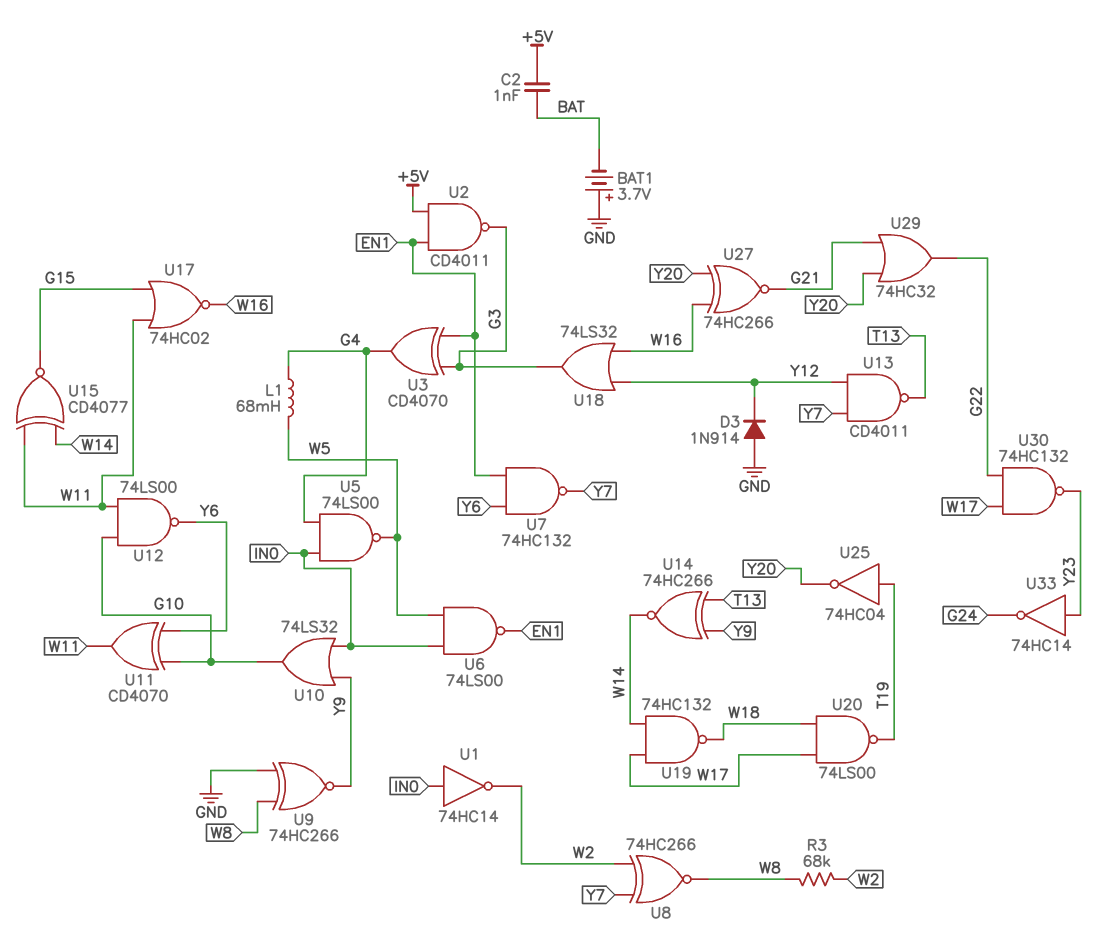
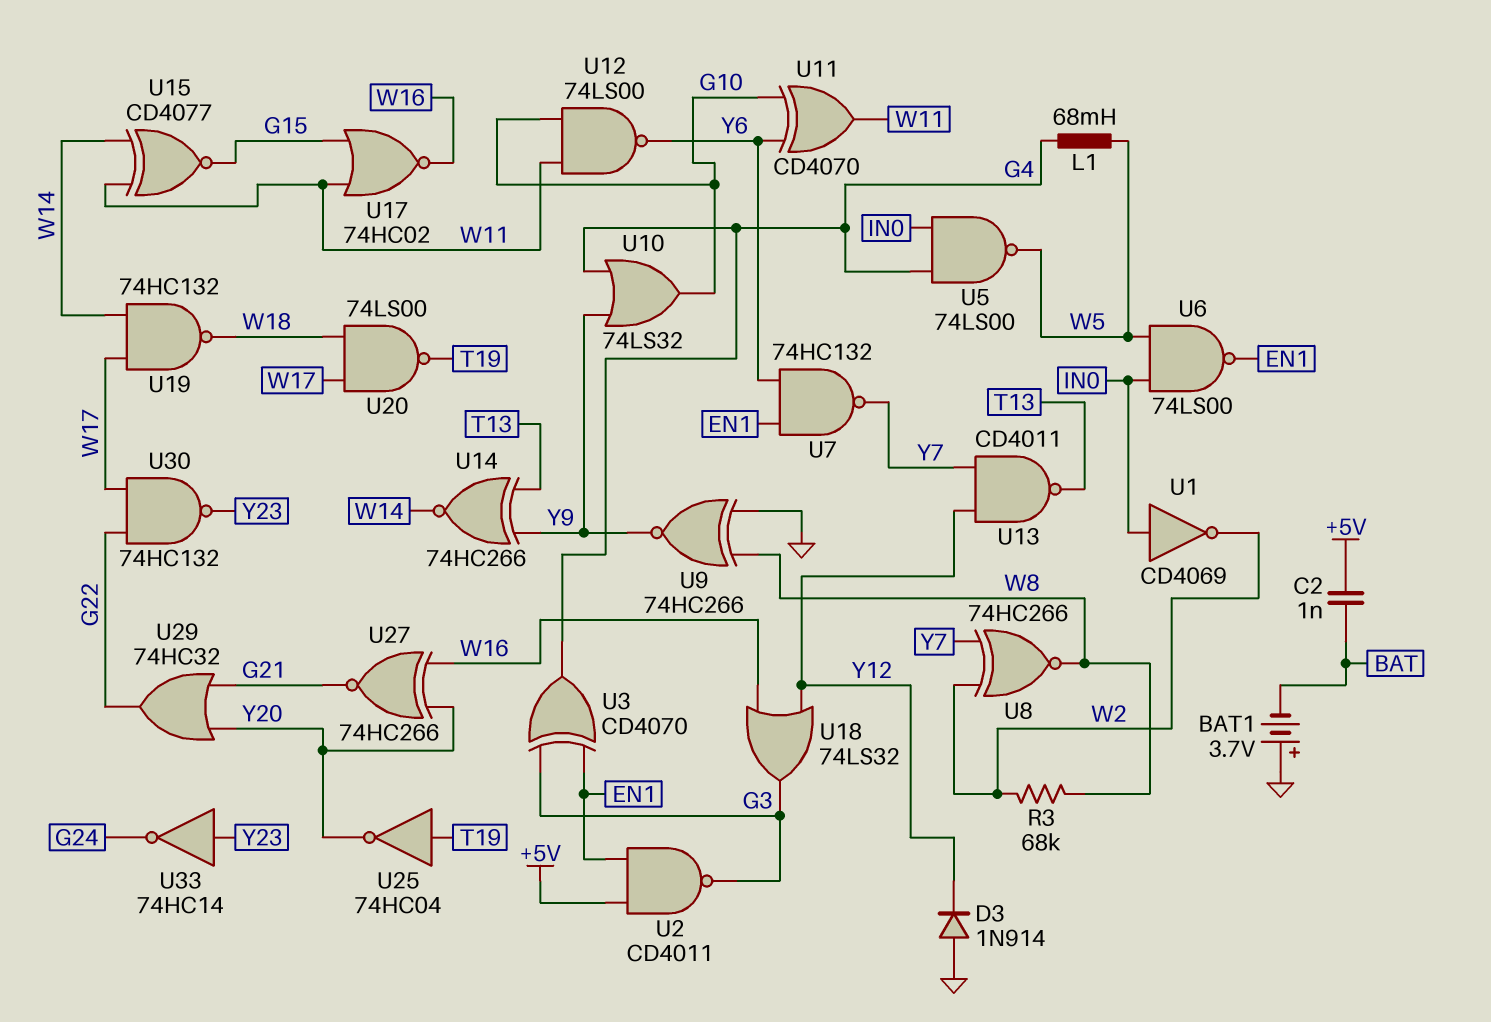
U1: NOT 74HC14 (in IN0, out W2) -> NOT CD4069 (in IN0, out W2)
U10: OR 74LS32 (in IN0, in Y9, out G10) -> OR 74LS32 (in G4, in Y9, out G10)

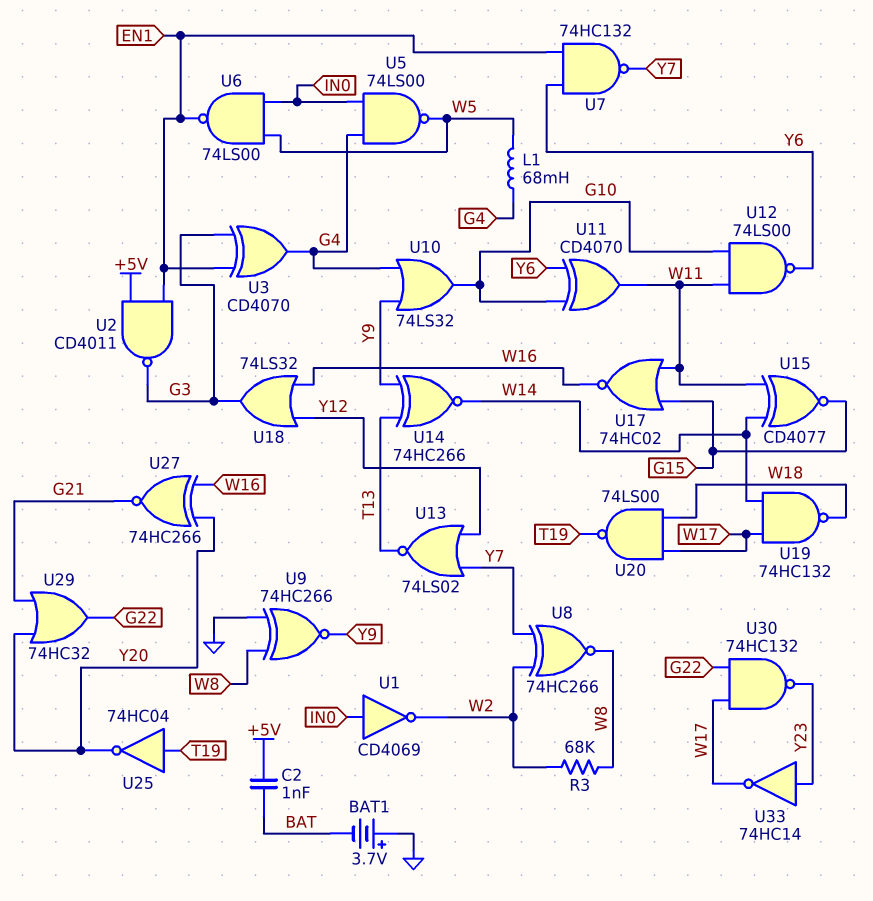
D3: diode 1N914 (A GND, K Y12) -> none
U13: NAND CD4011 (in Y7, in Y12, out T13) -> NOR 74LS02 (in Y7, in Y12, out T13)
U33: NOT 74HC14 (in Y23, out G24) -> NOT 74HC14 (in Y23, out W17)

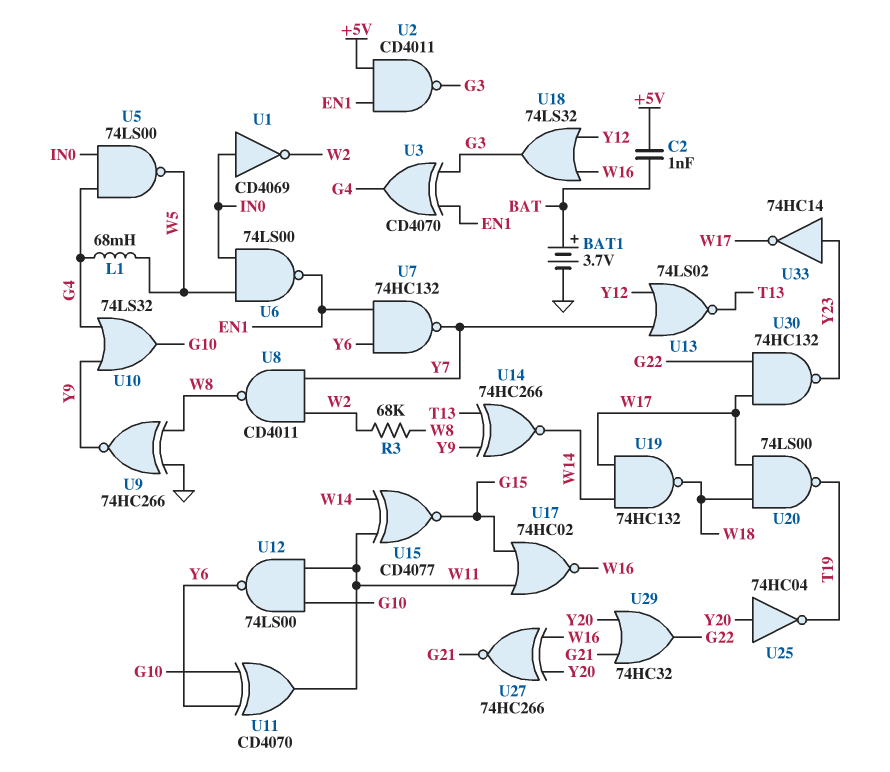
BAT1: 3.7V (plus GND, minus BAT) -> 3.7V (plus BAT, minus GND)
U8: XNOR 74HC266 (in W2, in Y7, out W8) -> NAND CD4011 (in W2, in Y7, out W8)
U25: NOT 74HC04 (in T19, out Y20) -> NOT 74HC04 (in Y20, out T19)

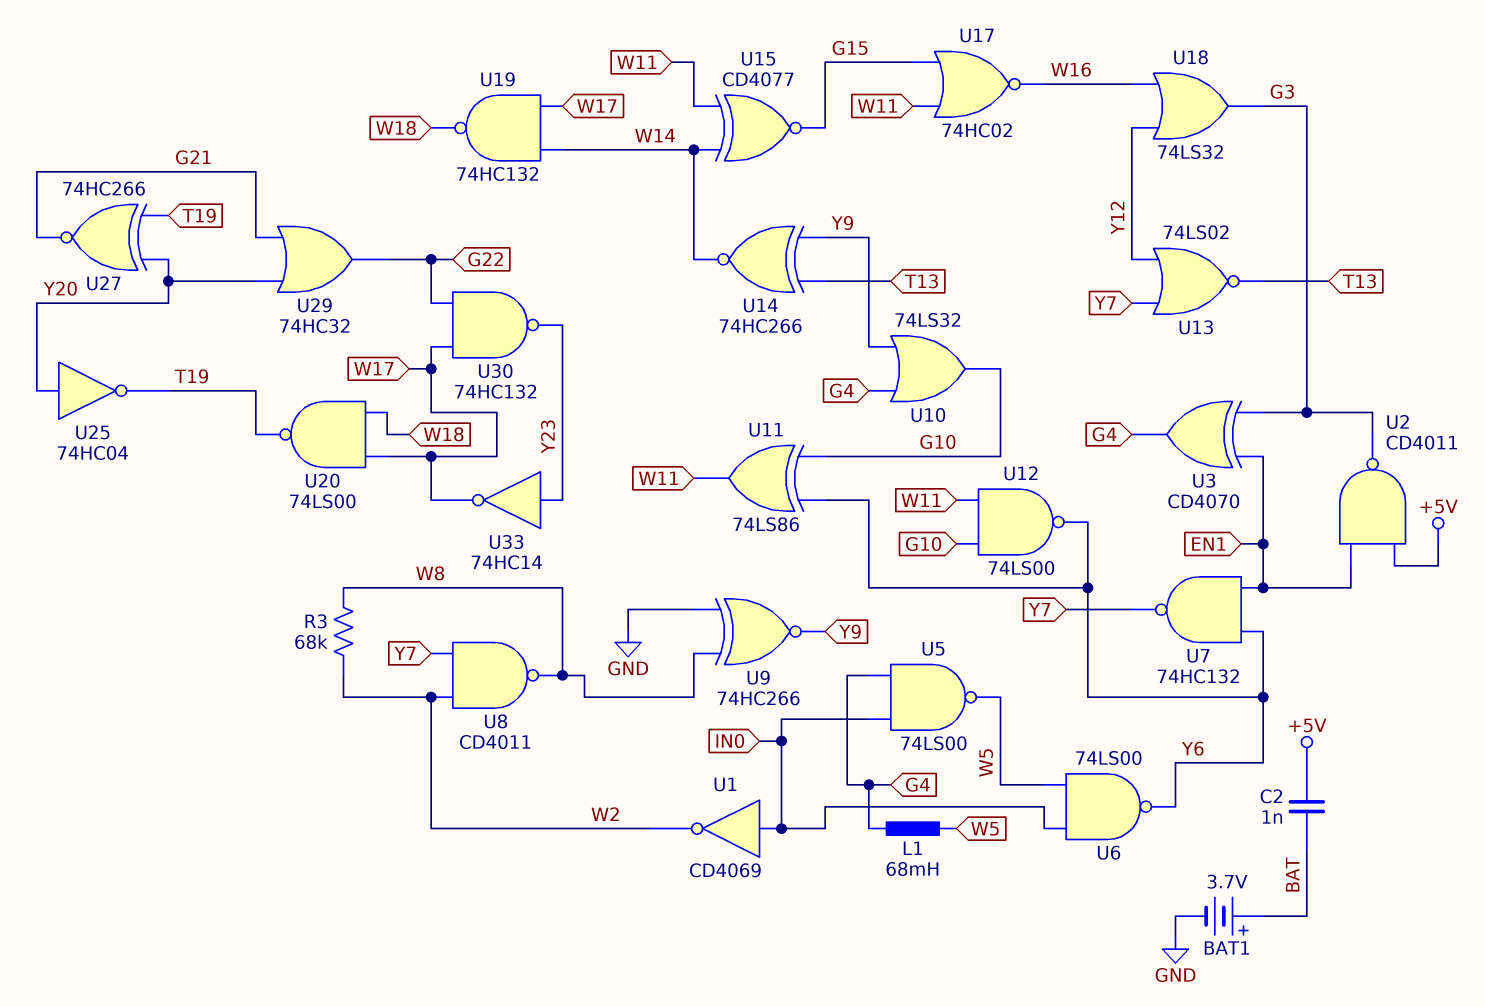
U6: NAND 74LS00 (in IN0, in W5, out EN1) -> NAND 74LS00 (in IN0, in W5, out Y6)
U11: XOR CD4070 (in G10, in Y6, out W11) -> XOR 74LS86 (in G10, in Y6, out W11)
U27: XNOR 74HC266 (in W16, in Y20, out G21) -> XNOR 74HC266 (in T19, in Y20, out G21)

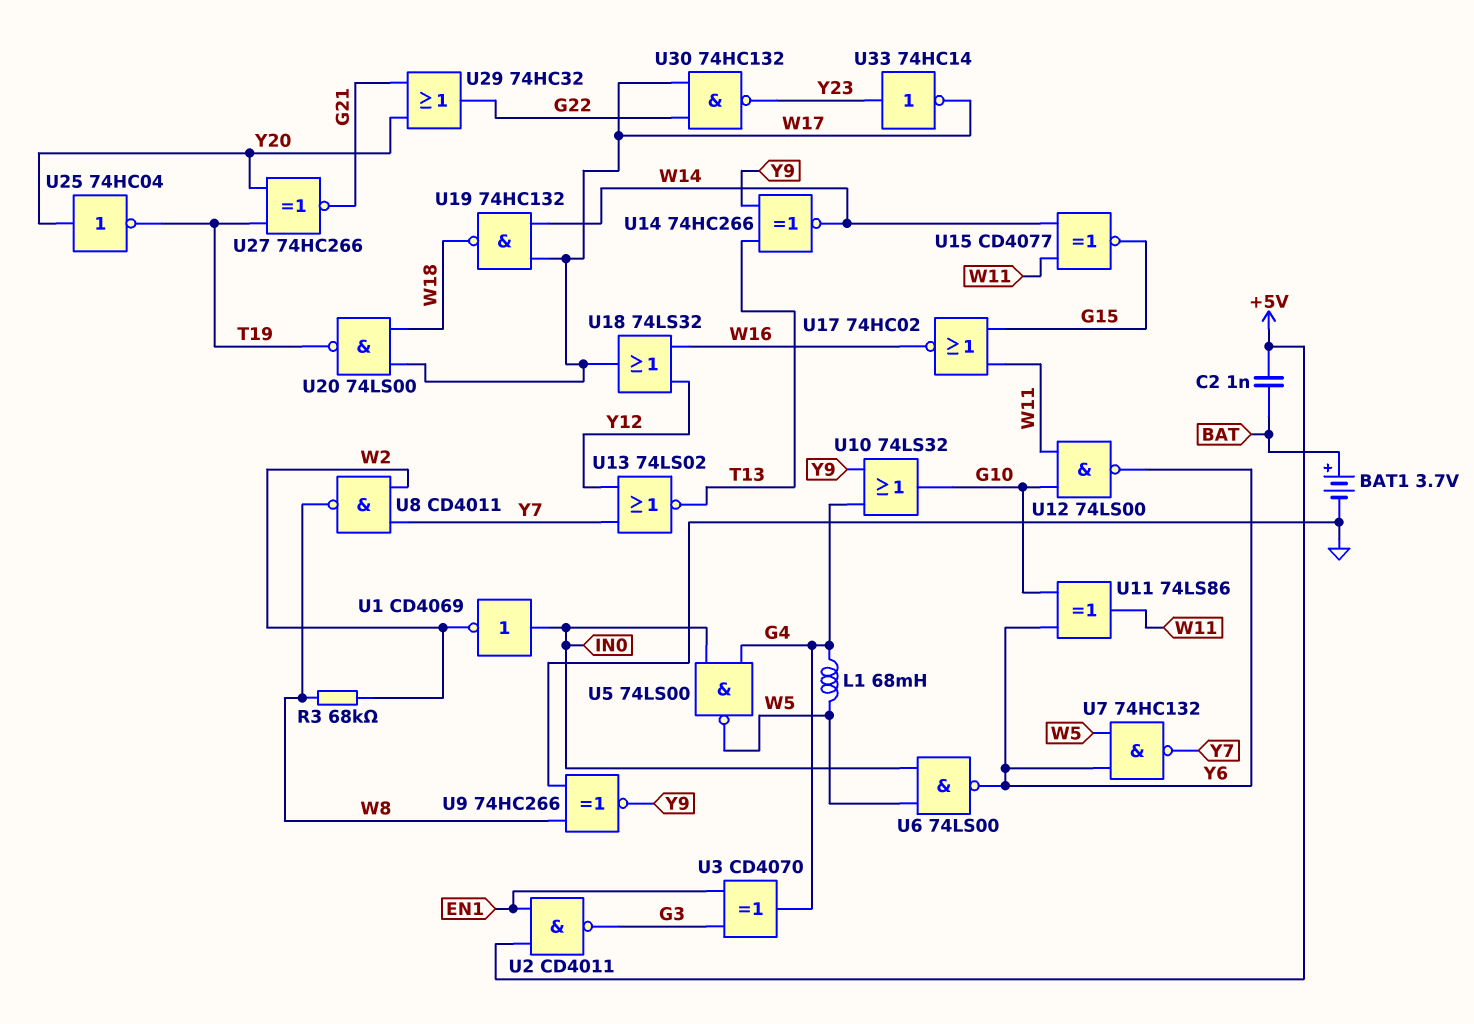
U7: NAND 74HC132 (in EN1, in Y6, out Y7) -> NAND 74HC132 (in W5, in Y6, out Y7)
U18: OR 74LS32 (in W16, in Y12, out G3) -> OR 74LS32 (in W16, in Y12, out W17)

